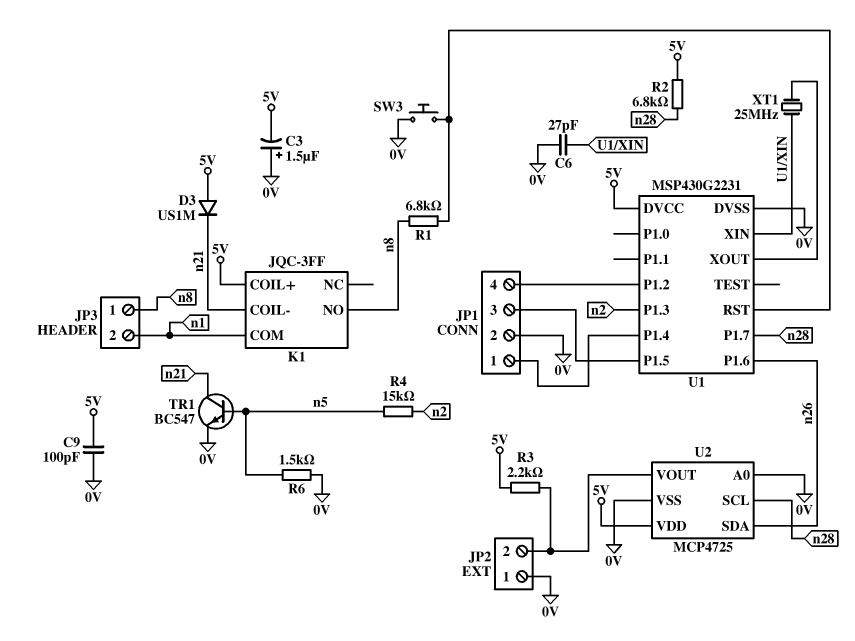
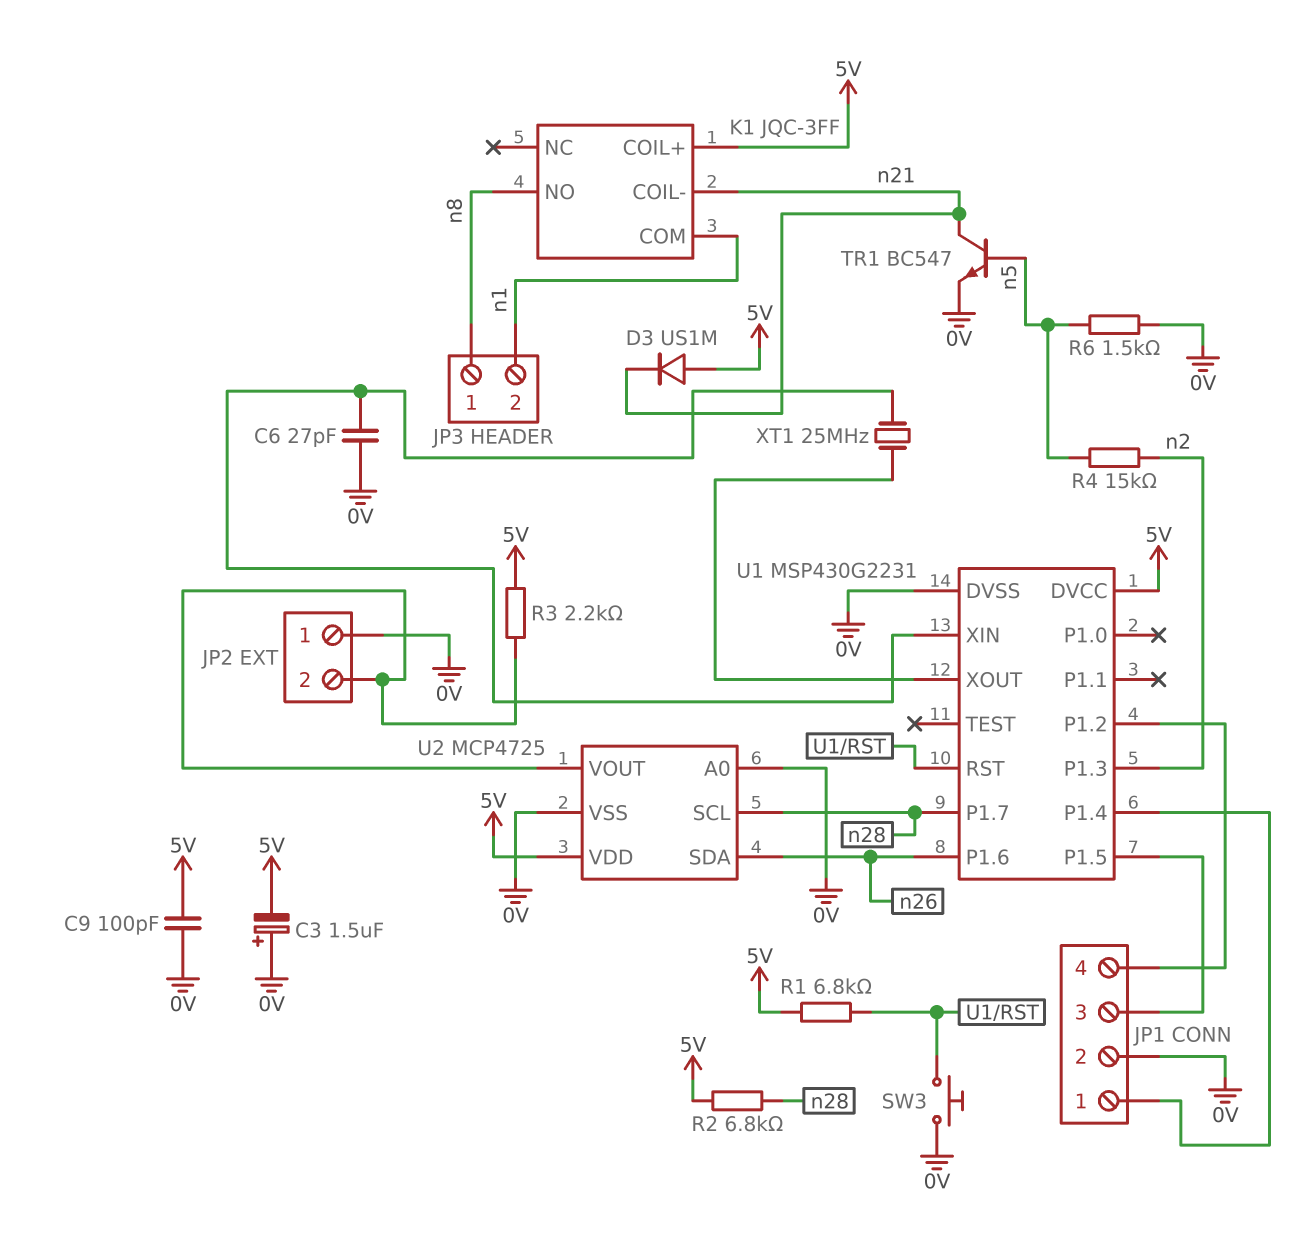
R1: 6.8k (U1/RST, n8) -> 6.8k (5V, U1/RST)

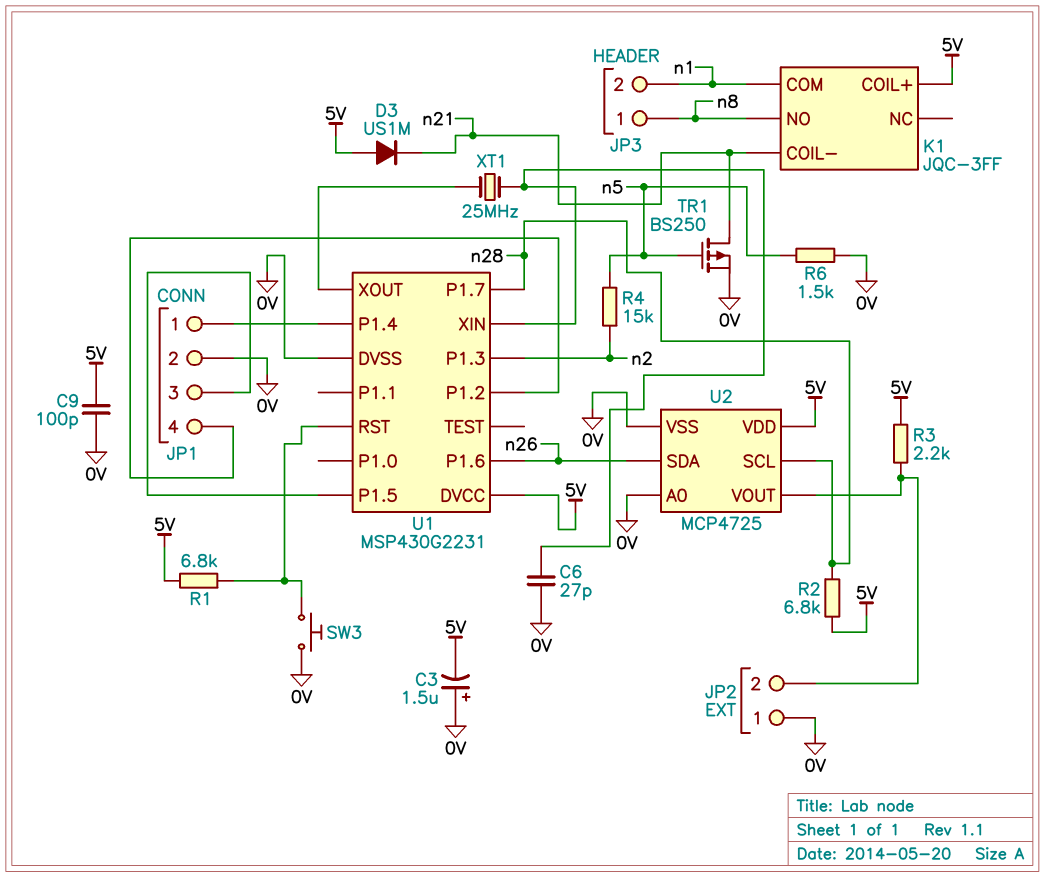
TR1: NPN BC547 (B n5, C n21, E 0V) -> PMOS BS250 (G n5, D n21, S 0V)

